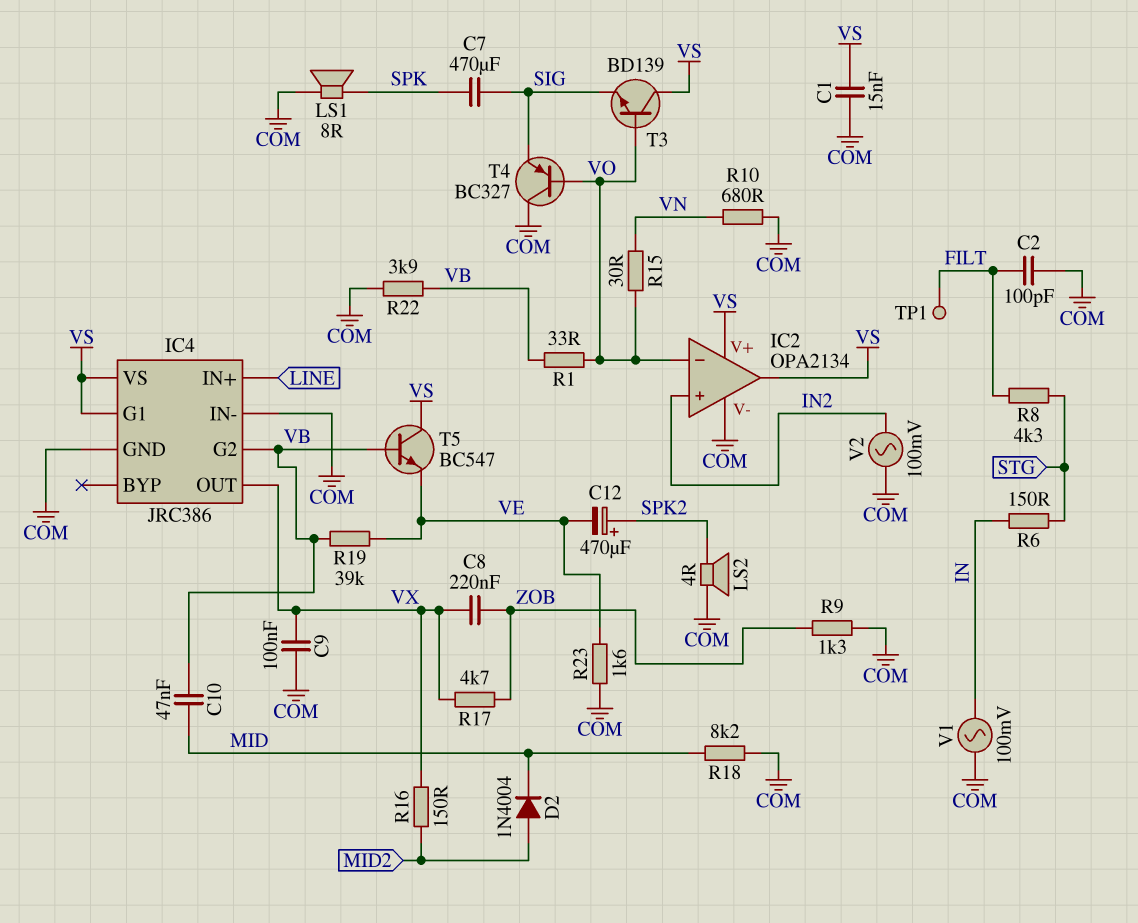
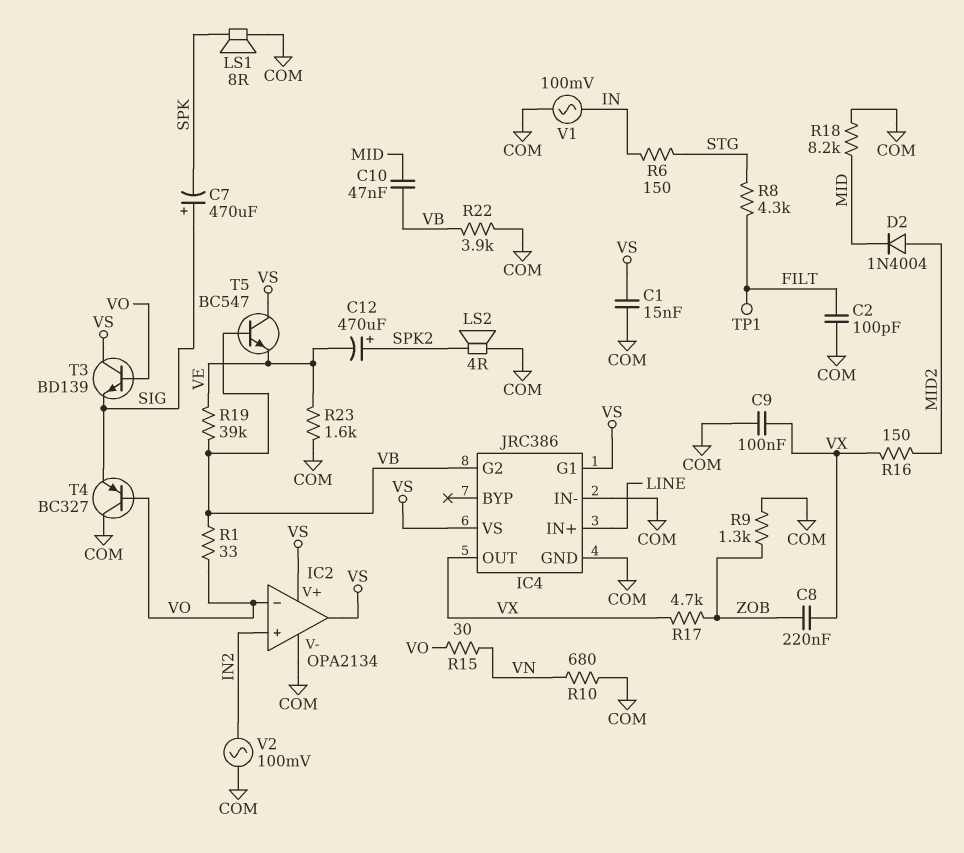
C7: 470uF (SIG, SPK) -> 470uF (plus SIG, minus SPK)

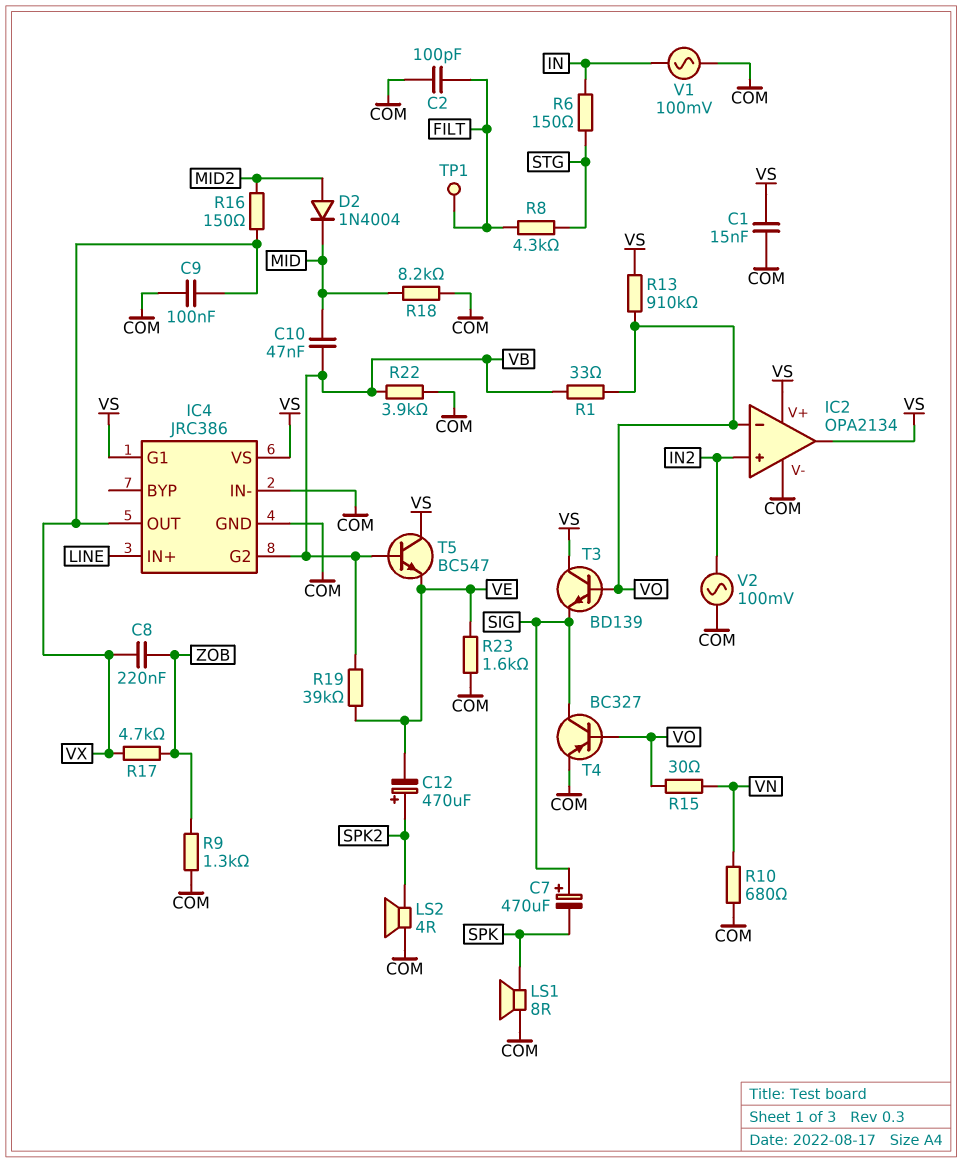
R13: none -> 910k (VO, VS)
T4: PNP BC327 (B VO, C COM, E SIG) -> PNP BC327 (B VO, C SIG, E COM)

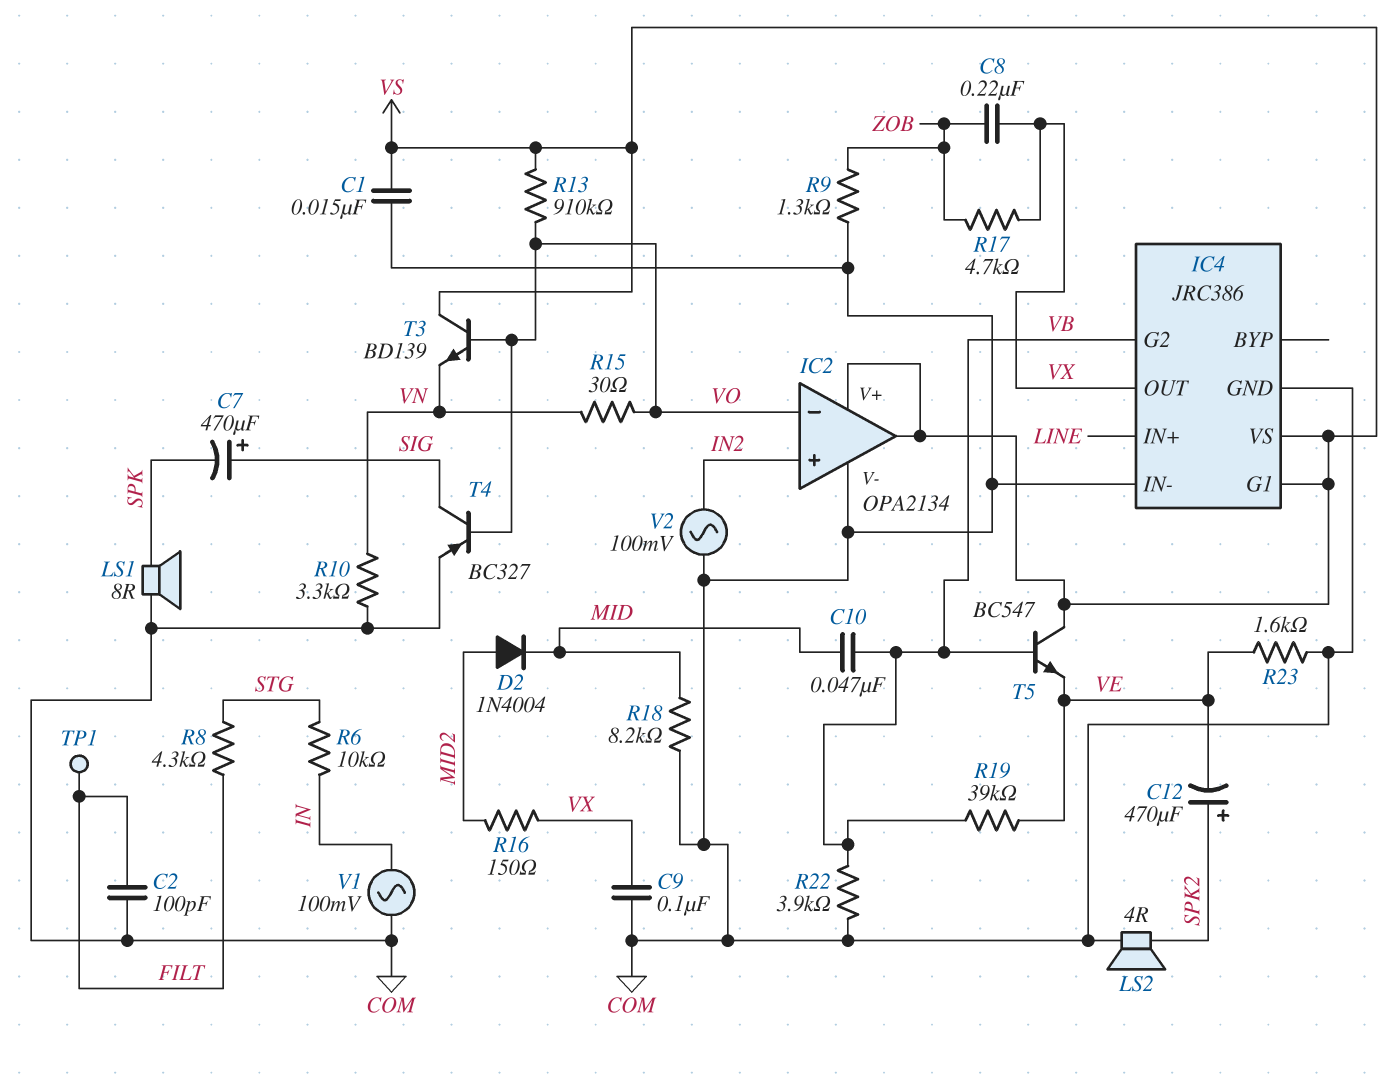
R1: 33 (VB, VO) -> none
R6: 150 (IN, STG) -> 10k (IN, STG)
R10: 680 (COM, VN) -> 3.3k (COM, VN)
T3: NPN BD139 (B VO, C VS, E SIG) -> NPN BD139 (B VO, C VS, E VN)

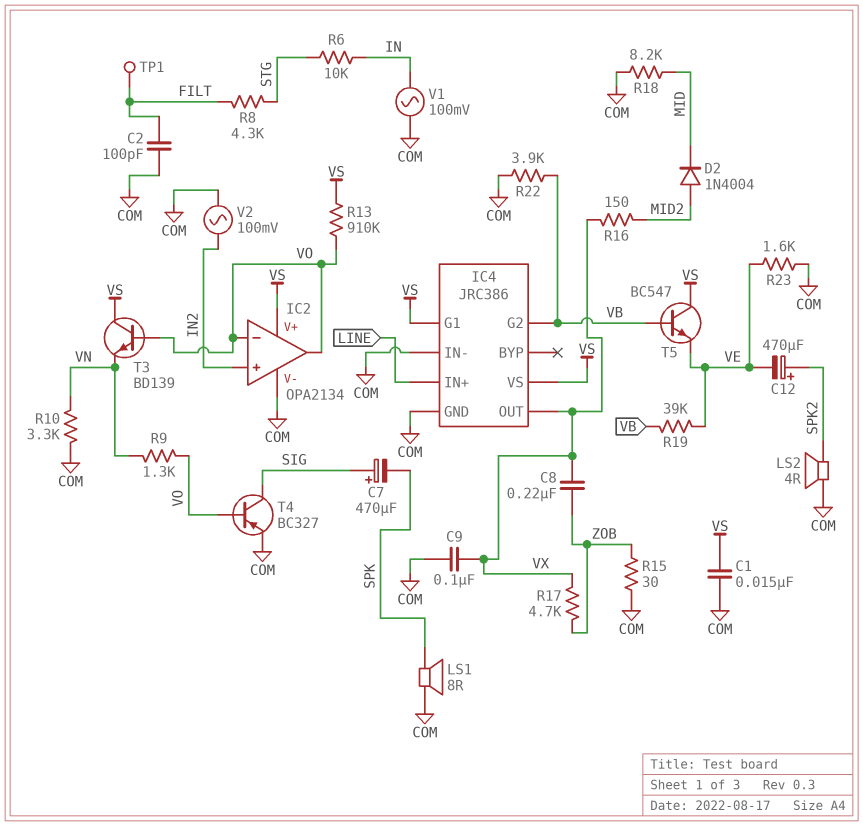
C10: 47nF (MID, VB) -> none
IC2 pin out: VS -> VO
R9: 1.3k (COM, ZOB) -> 1.3k (VN, VO)
R15: 30 (VN, VO) -> 30 (COM, ZOB)

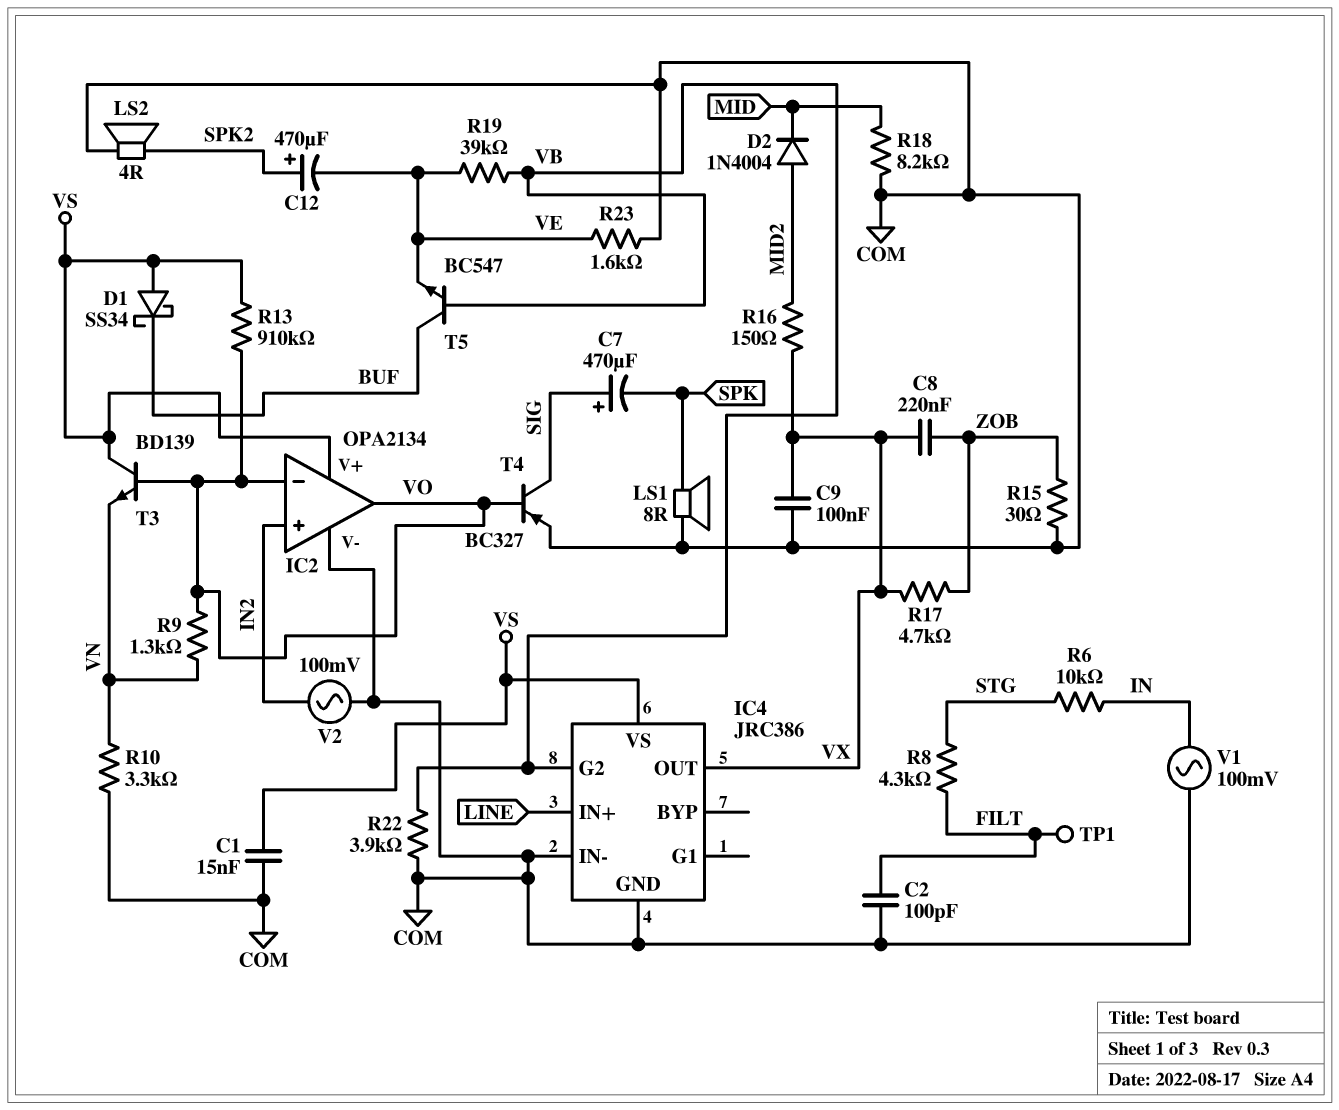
D1: none -> schottky SS34 (A VS, K BUF)
IC4 pin G1: VS -> none
T5: NPN BC547 (B VB, C VS, E VE) -> NPN BC547 (B VB, C BUF, E VE)

